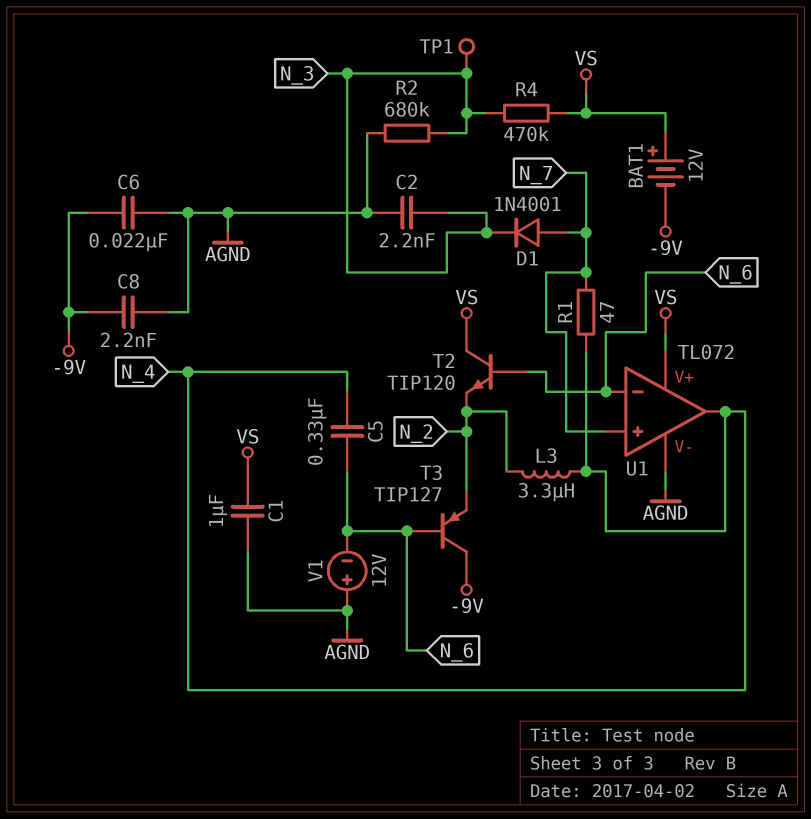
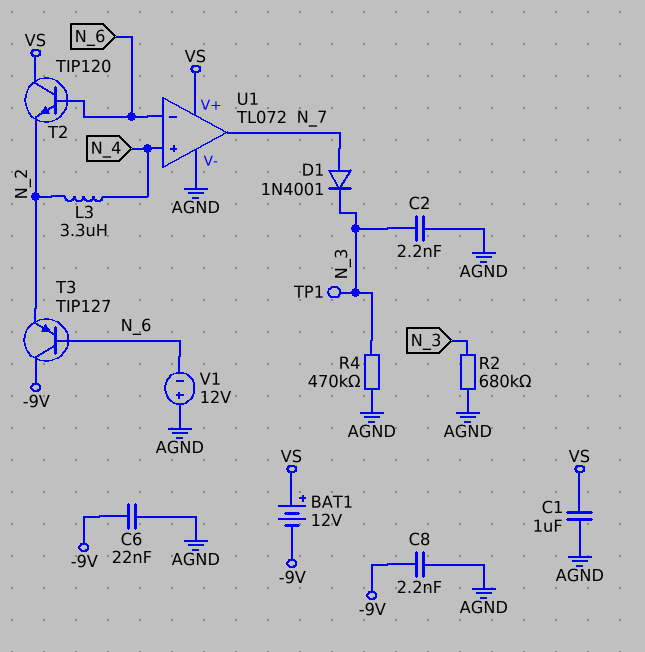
C5: 330nF (N_4, N_6) -> none
R1: 47 (N_4, N_7) -> none
R4: 470k (N_3, VS) -> 470k (AGND, N_3)
U1 pin in+: N_7 -> N_4
U1 pin out: N_4 -> N_7

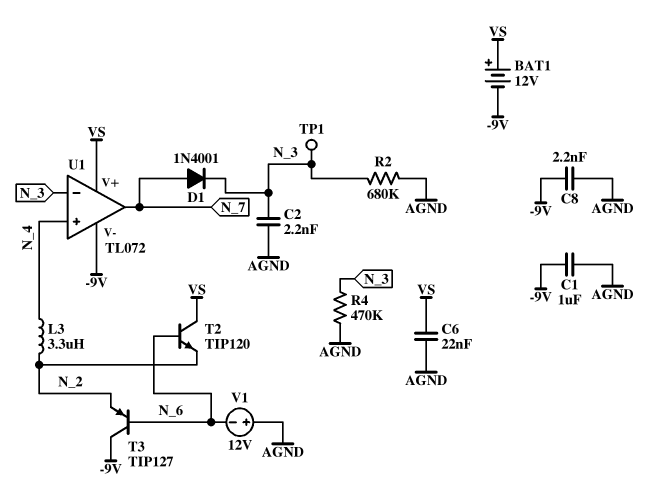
C1: 1uF (AGND, VS) -> 1uF (-9V, AGND)
C6: 22nF (-9V, AGND) -> 22nF (AGND, VS)
U1 pin V-: AGND -> -9V
U1 pin in-: N_6 -> N_3

